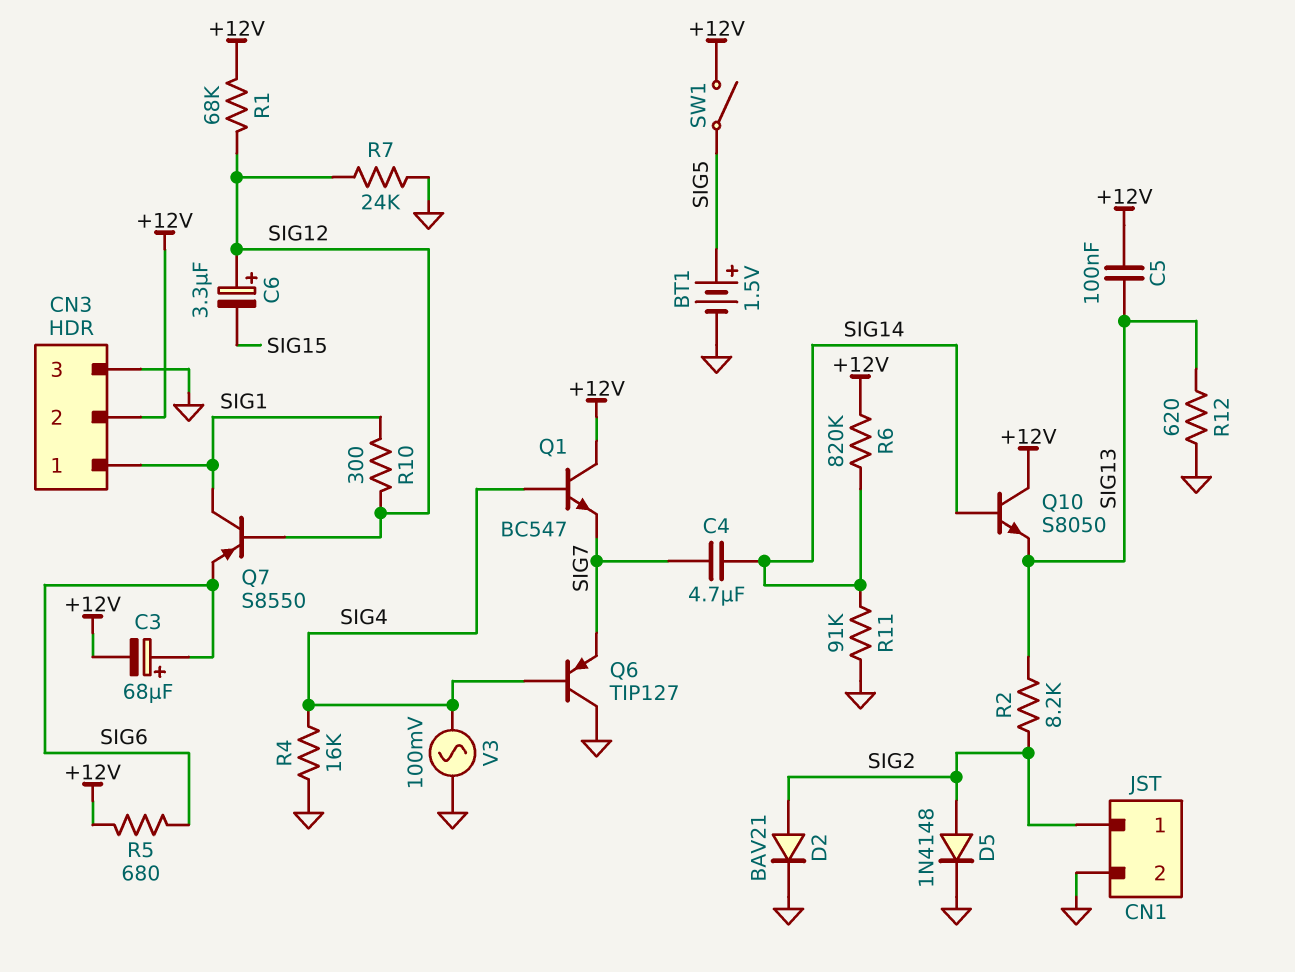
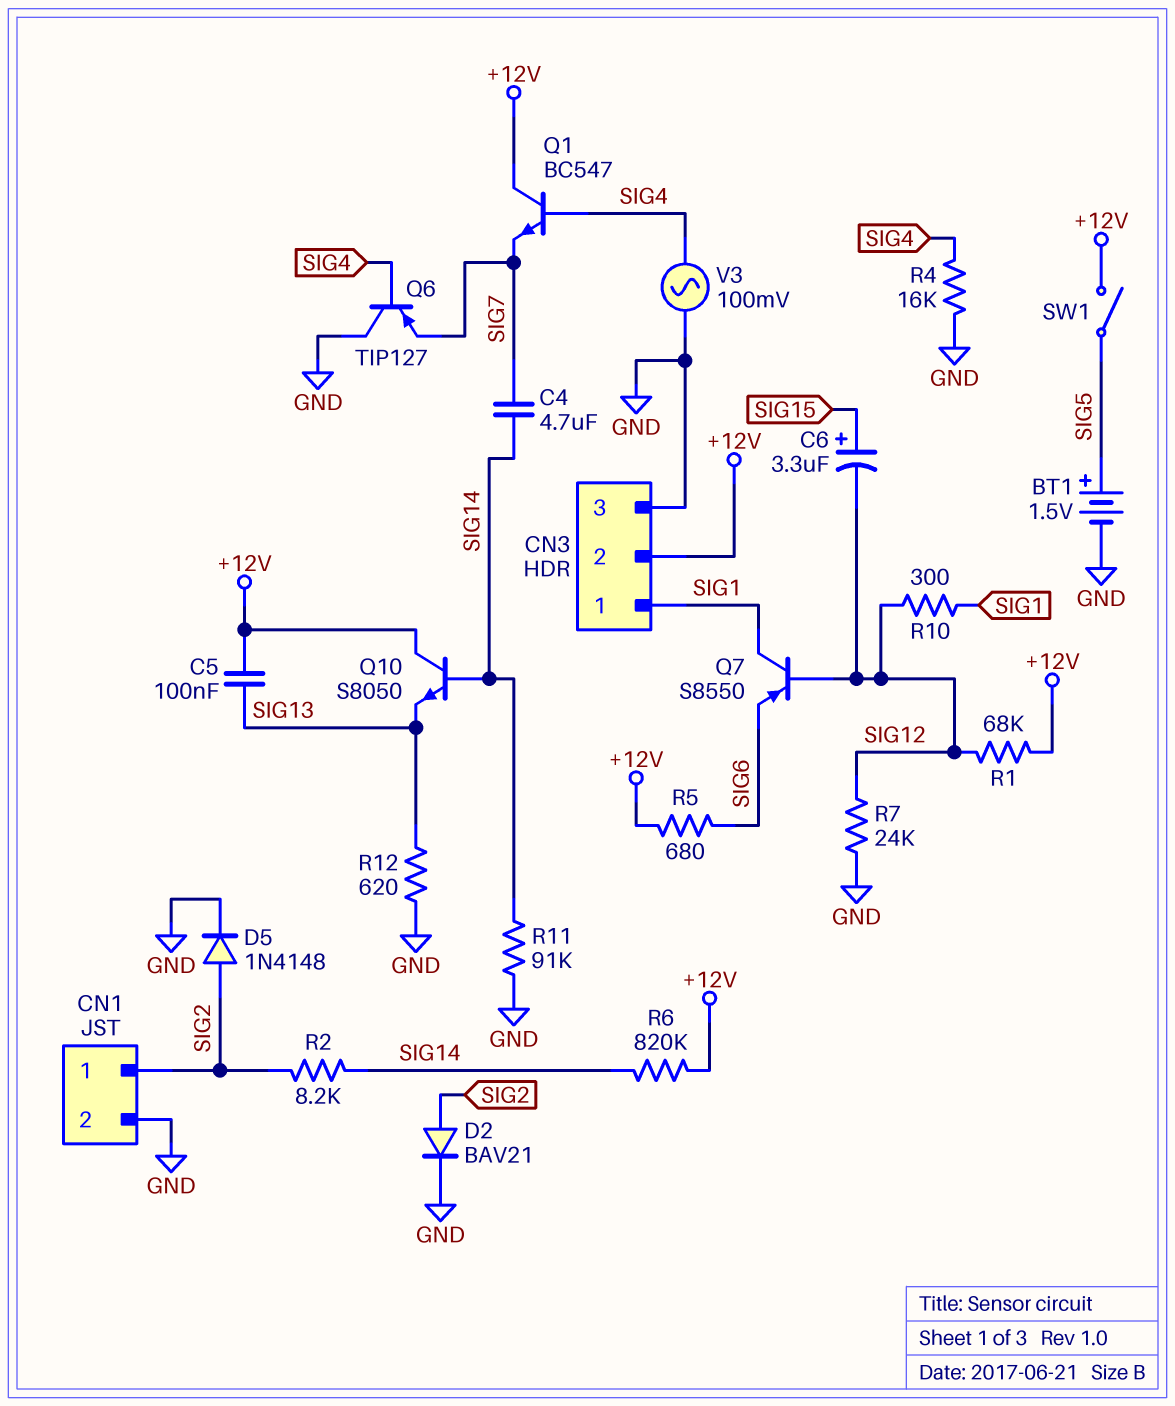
C3: 68uF (plus SIG6, minus +12V) -> none
C6: 3.3uF (plus SIG12, minus SIG15) -> 3.3uF (plus SIG15, minus SIG12)
R2: 8.2k (SIG2, SIG13) -> 8.2k (SIG2, SIG14)

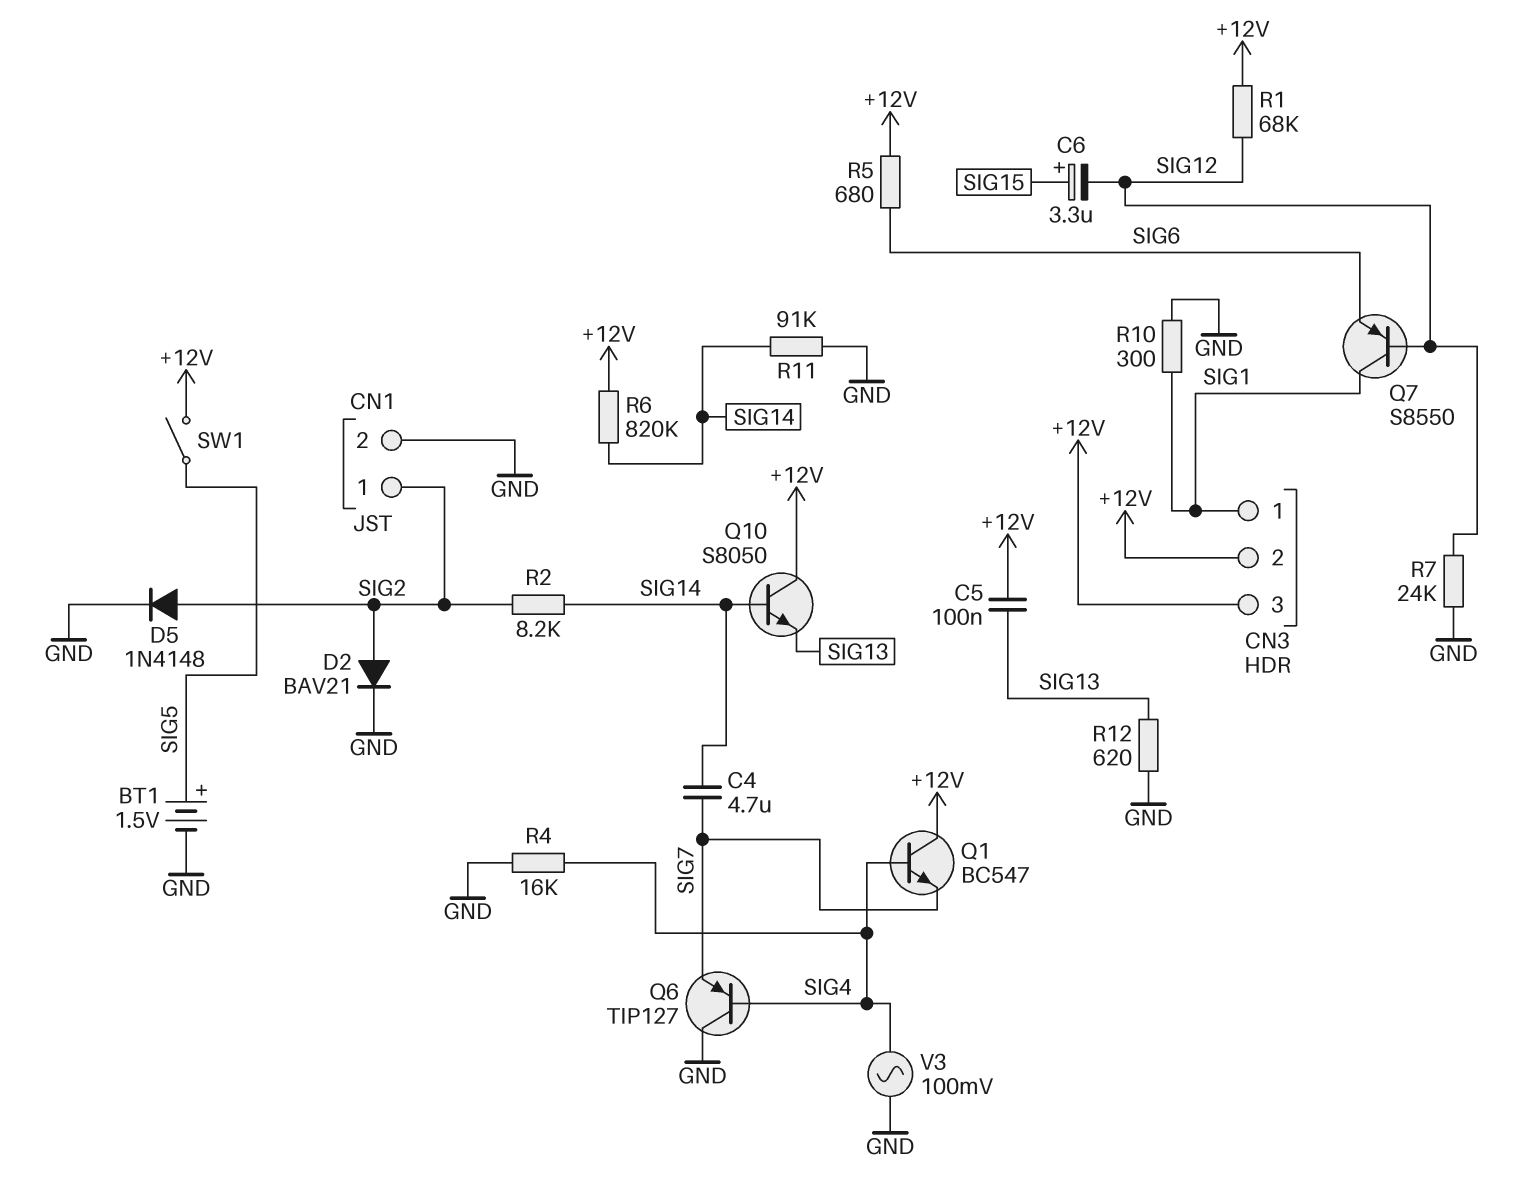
CN3 pin 3: GND -> +12V
R10: 300 (SIG1, SIG12) -> 300 (GND, SIG1)

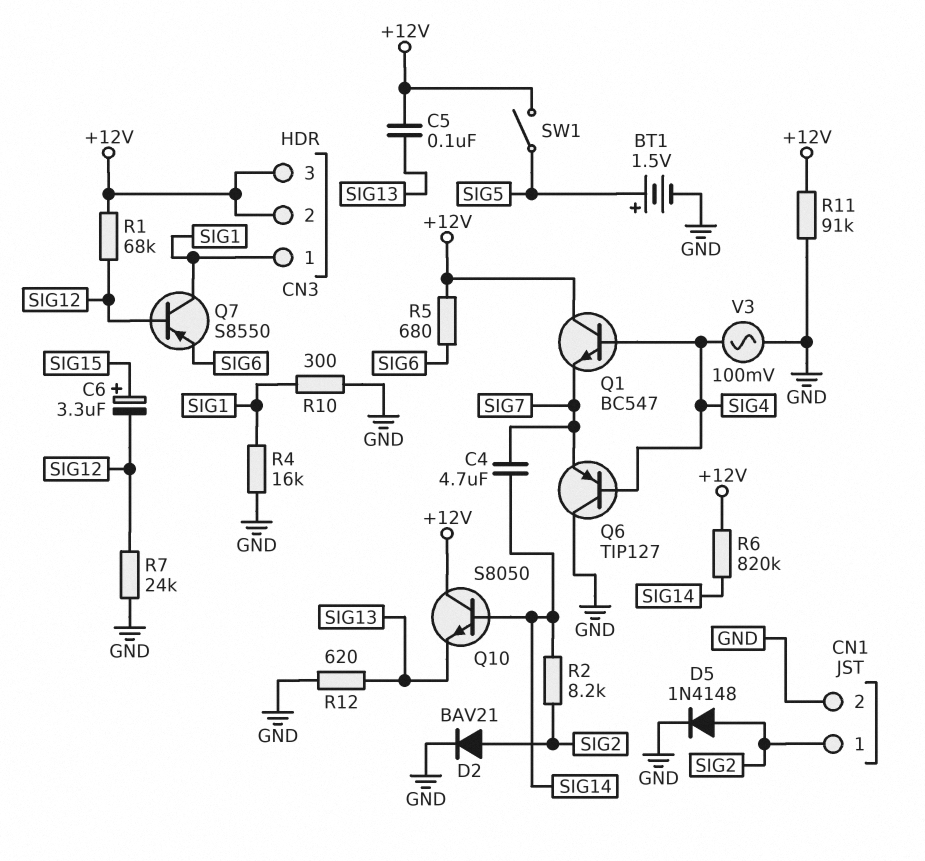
R4: 16k (GND, SIG4) -> 16k (GND, SIG1)
R11: 91k (GND, SIG14) -> 91k (+12V, GND)

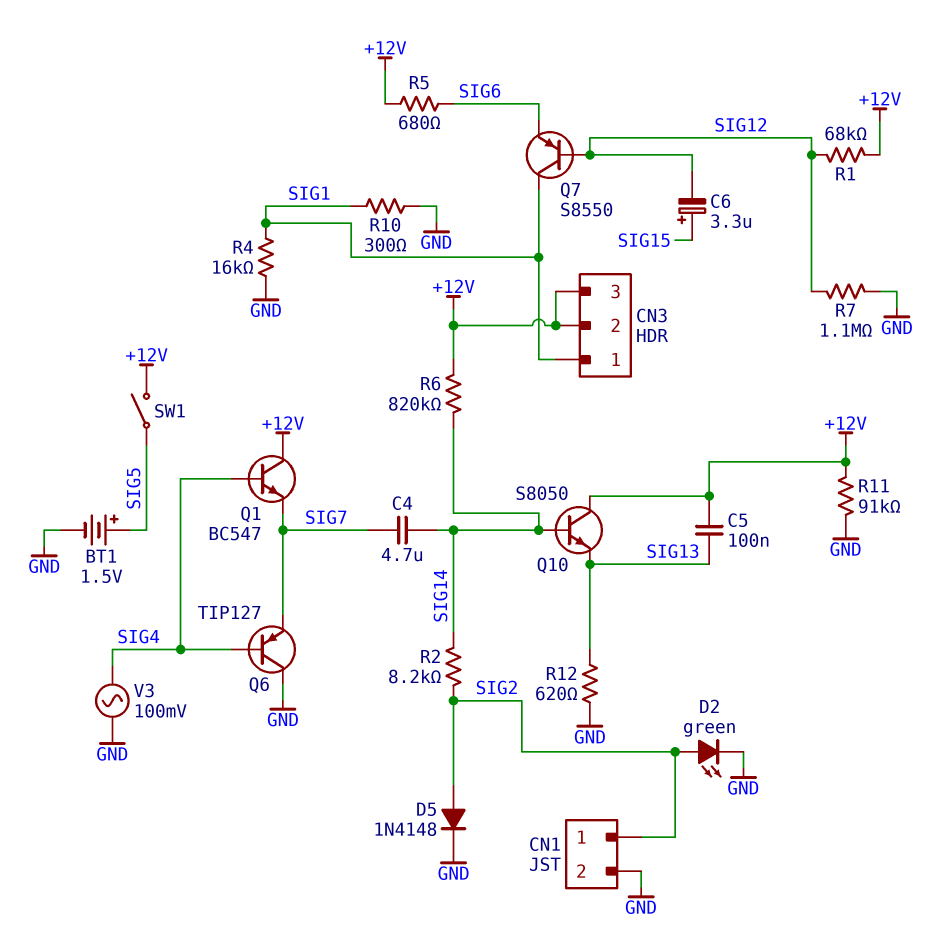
D2: diode BAV21 (A SIG2, K GND) -> LED green (A SIG2, K GND)
R7: 24k (GND, SIG12) -> 1.1M (GND, SIG12)

